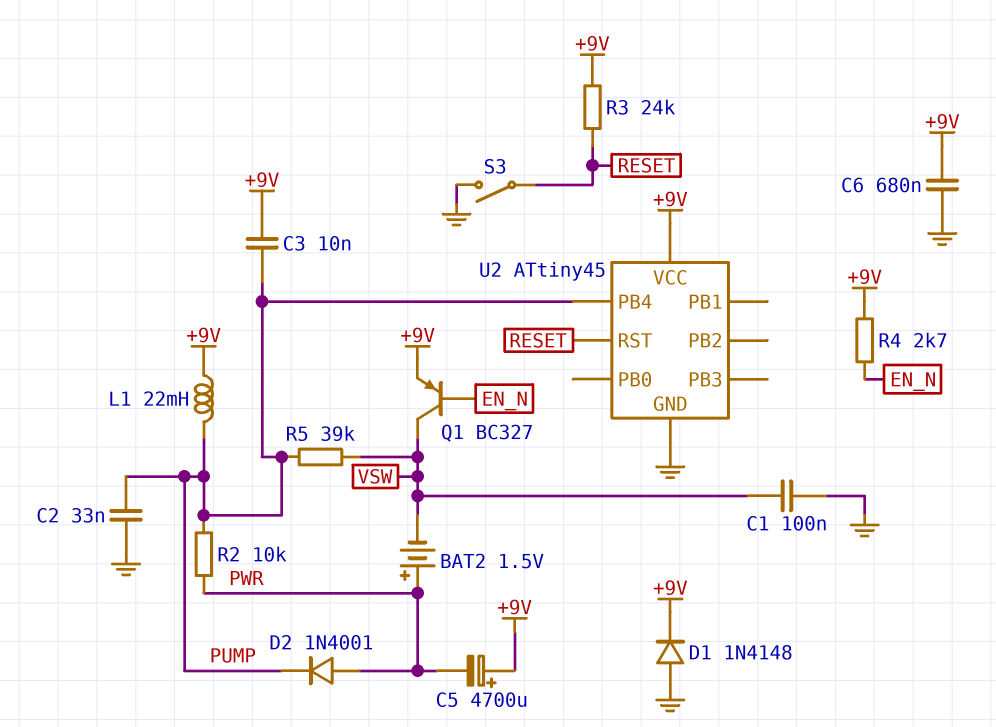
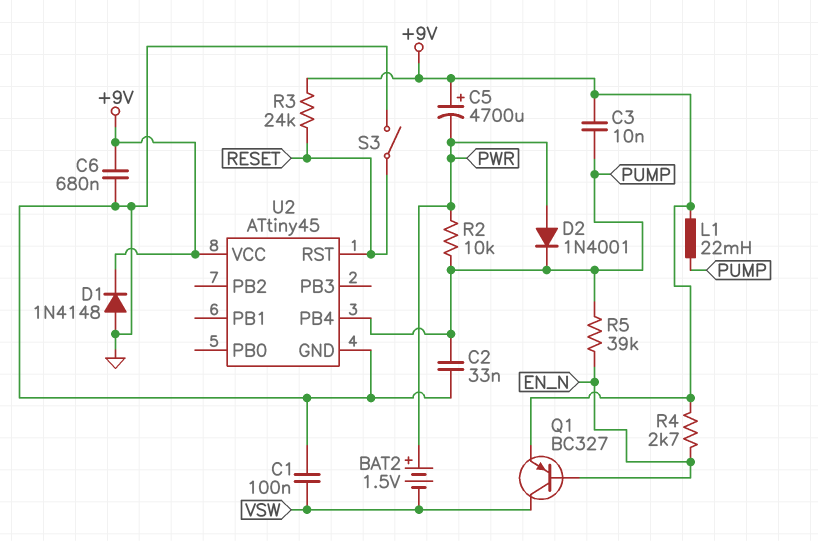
R5: 39k (PUMP, VSW) -> 39k (EN_N, PUMP)

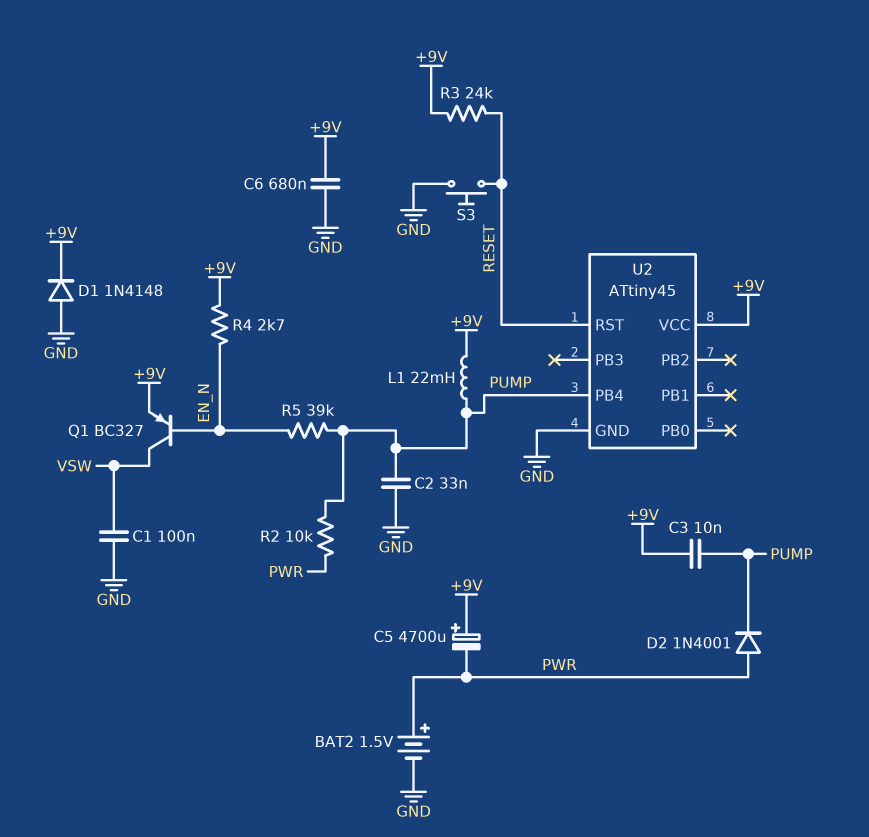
BAT2: 1.5V (plus PWR, minus VSW) -> 1.5V (plus PWR, minus GND)
S3: switch (GND, RESET) -> button (GND, RESET)

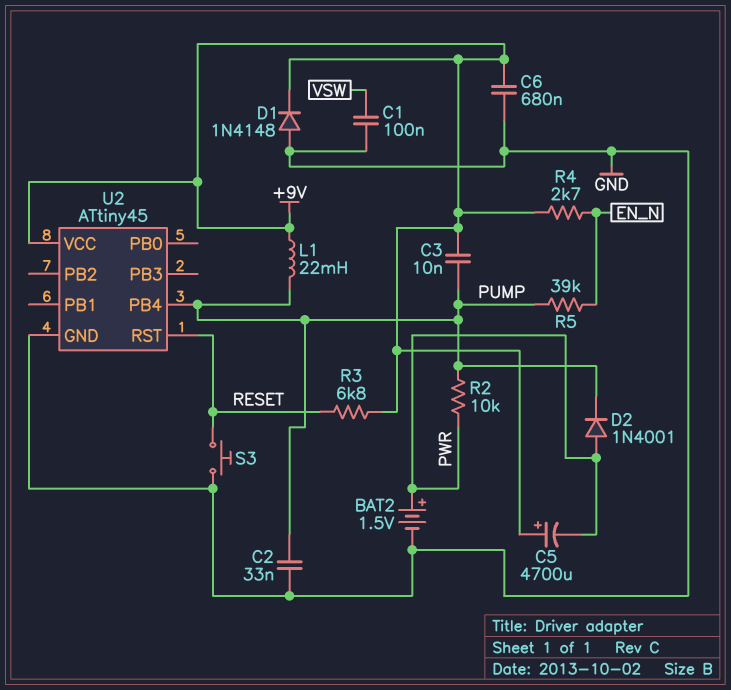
Q1: PNP BC327 (B EN_N, C VSW, E +9V) -> none
R3: 24k (+9V, RESET) -> 6.8k (+9V, RESET)

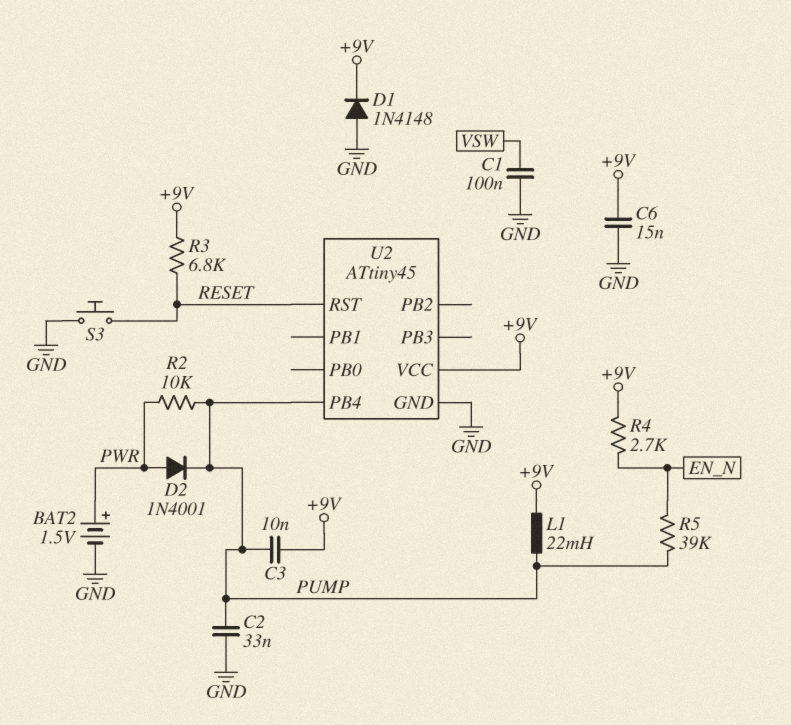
C5: 4700uF (plus +9V, minus PWR) -> none
C6: 680nF (+9V, GND) -> 15nF (+9V, GND)

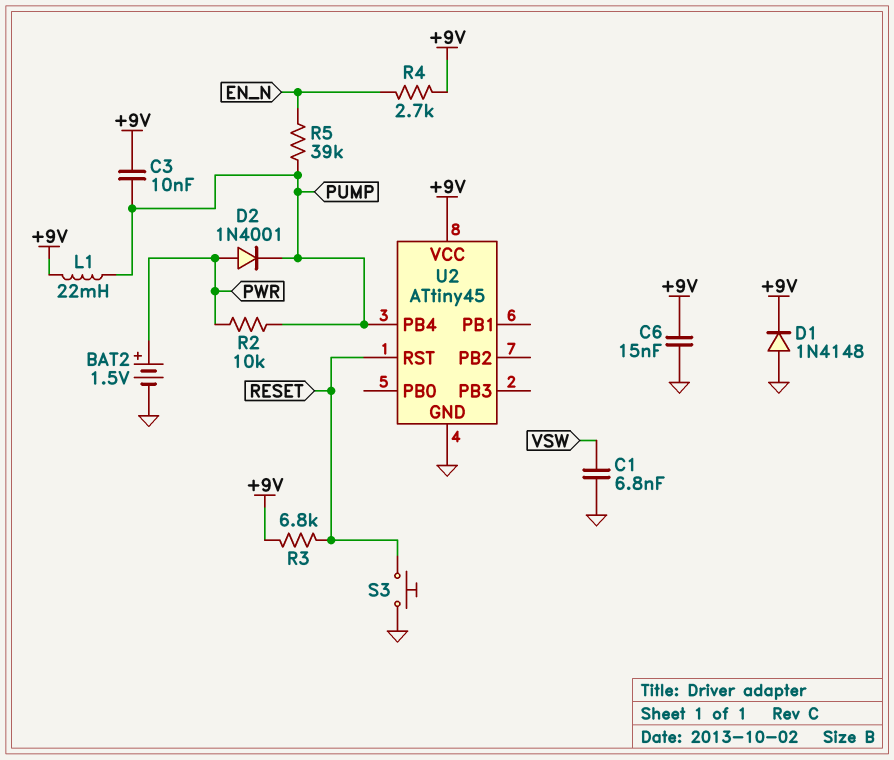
C1: 100nF (GND, VSW) -> 6.8nF (GND, VSW)
C2: 33nF (GND, PUMP) -> none

